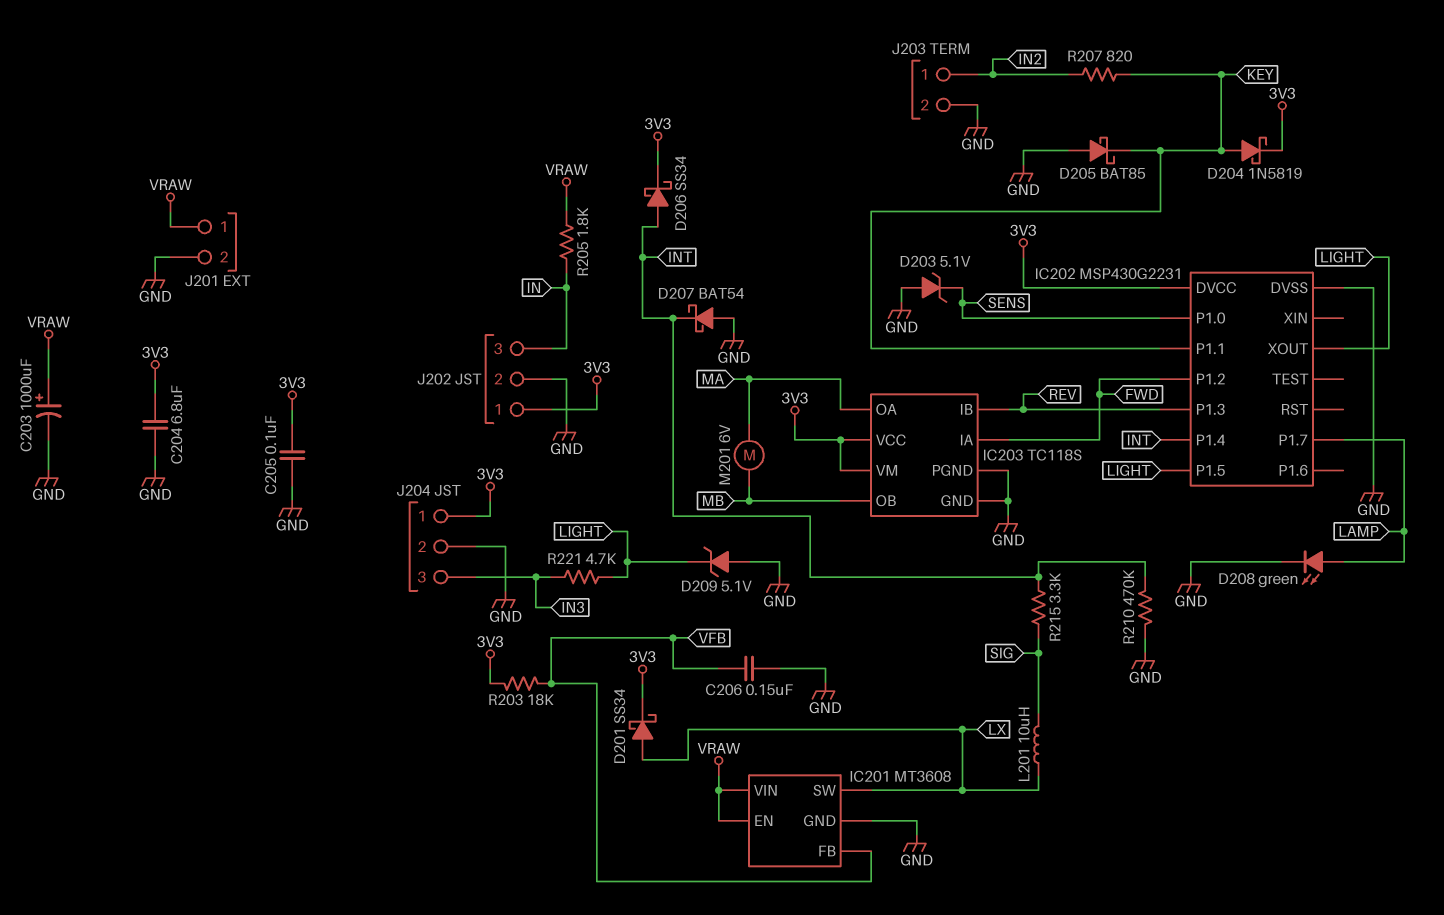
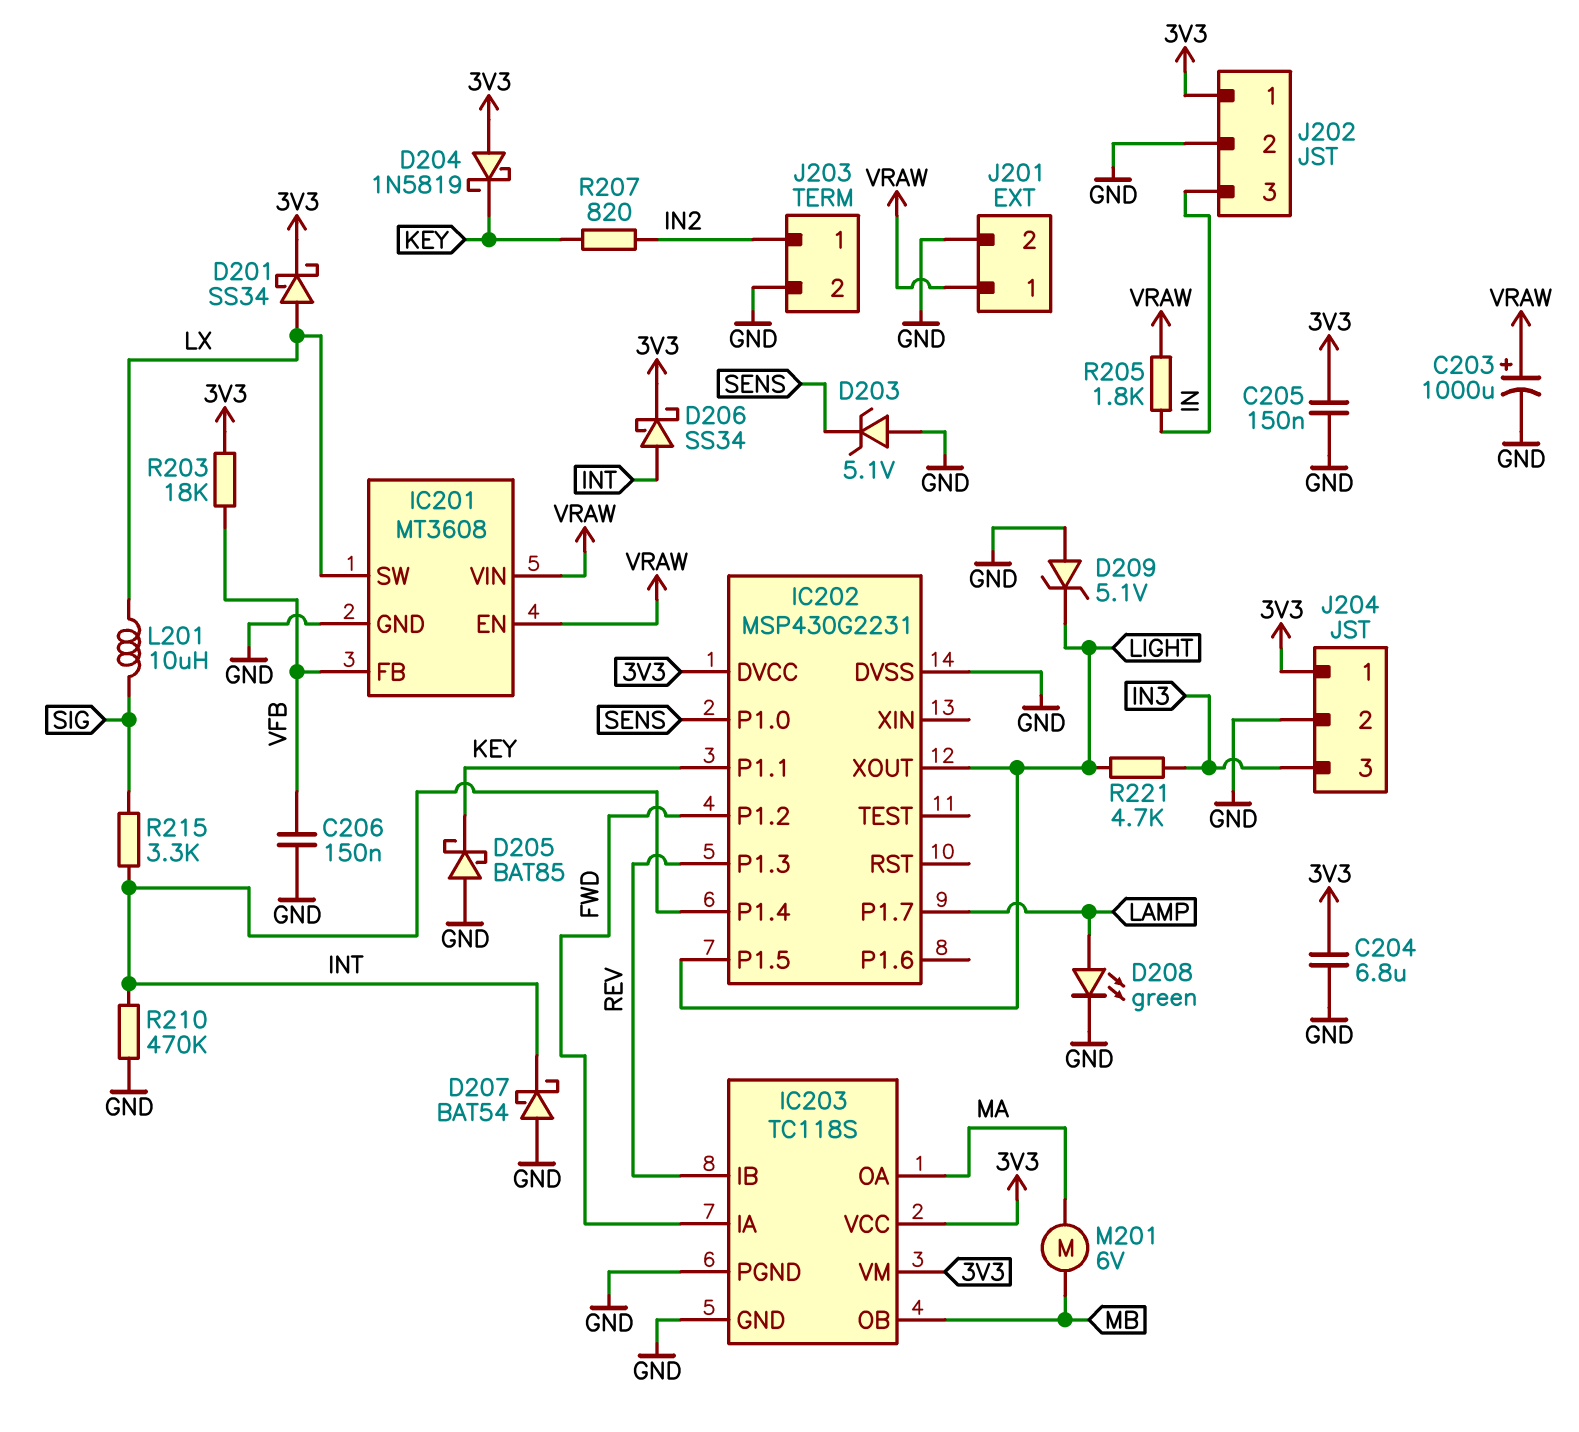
C205: 100nF (3V3, GND) -> 150nF (3V3, GND)
D204: schottky 1N5819 (A KEY, K 3V3) -> schottky 1N5819 (A 3V3, K KEY)

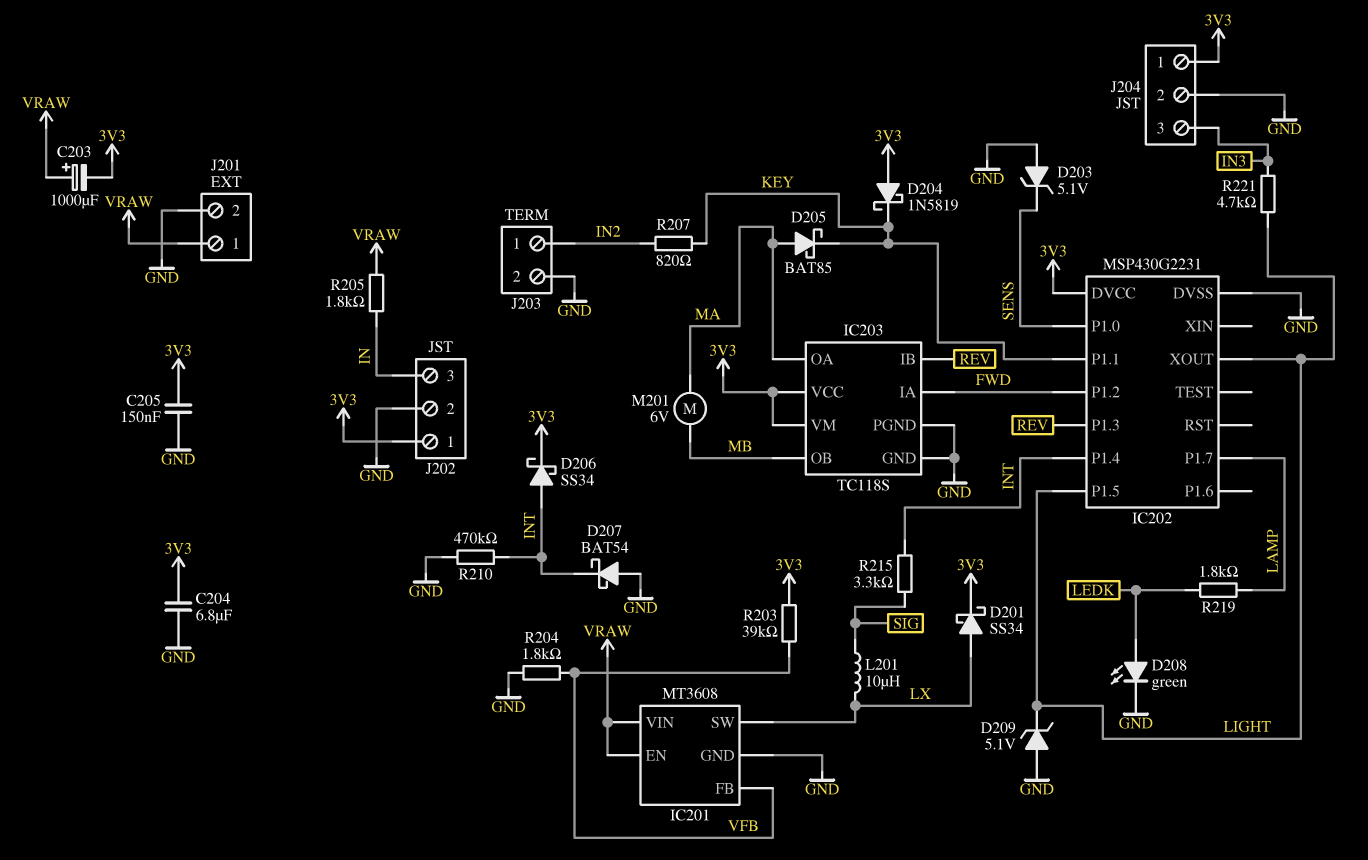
C203: 1000uF (plus VRAW, minus GND) -> 1000uF (plus VRAW, minus 3V3)
C206: 150nF (GND, VFB) -> none
D205: schottky BAT85 (A GND, K KEY) -> schottky BAT85 (A MA, K KEY)
D208: LED green (A LAMP, K GND) -> LED green (A LEDK, K GND)
R203: 18k (3V3, VFB) -> 39k (3V3, VFB)
R204: none -> 1.8k (GND, VFB)
R219: none -> 1.8k (LAMP, LEDK)

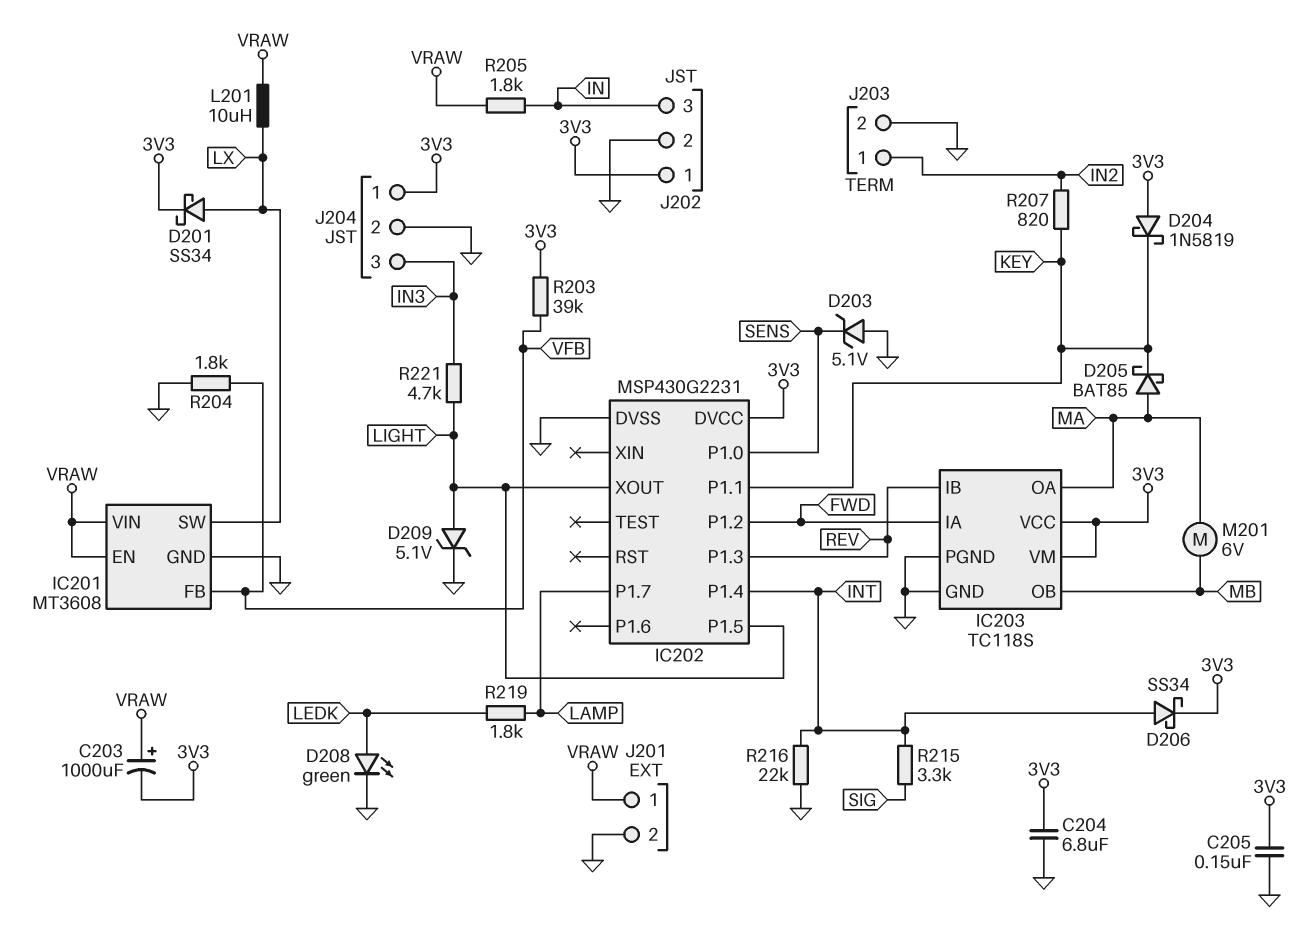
D207: schottky BAT54 (A GND, K INT) -> none
D209: zener 5.1V (A GND, K LIGHT) -> zener 5.1V (A LIGHT, K GND)
L201: 10uH (LX, SIG) -> 10uH (LX, VRAW)
R210: 470k (GND, INT) -> none
R216: none -> 22k (GND, INT)

